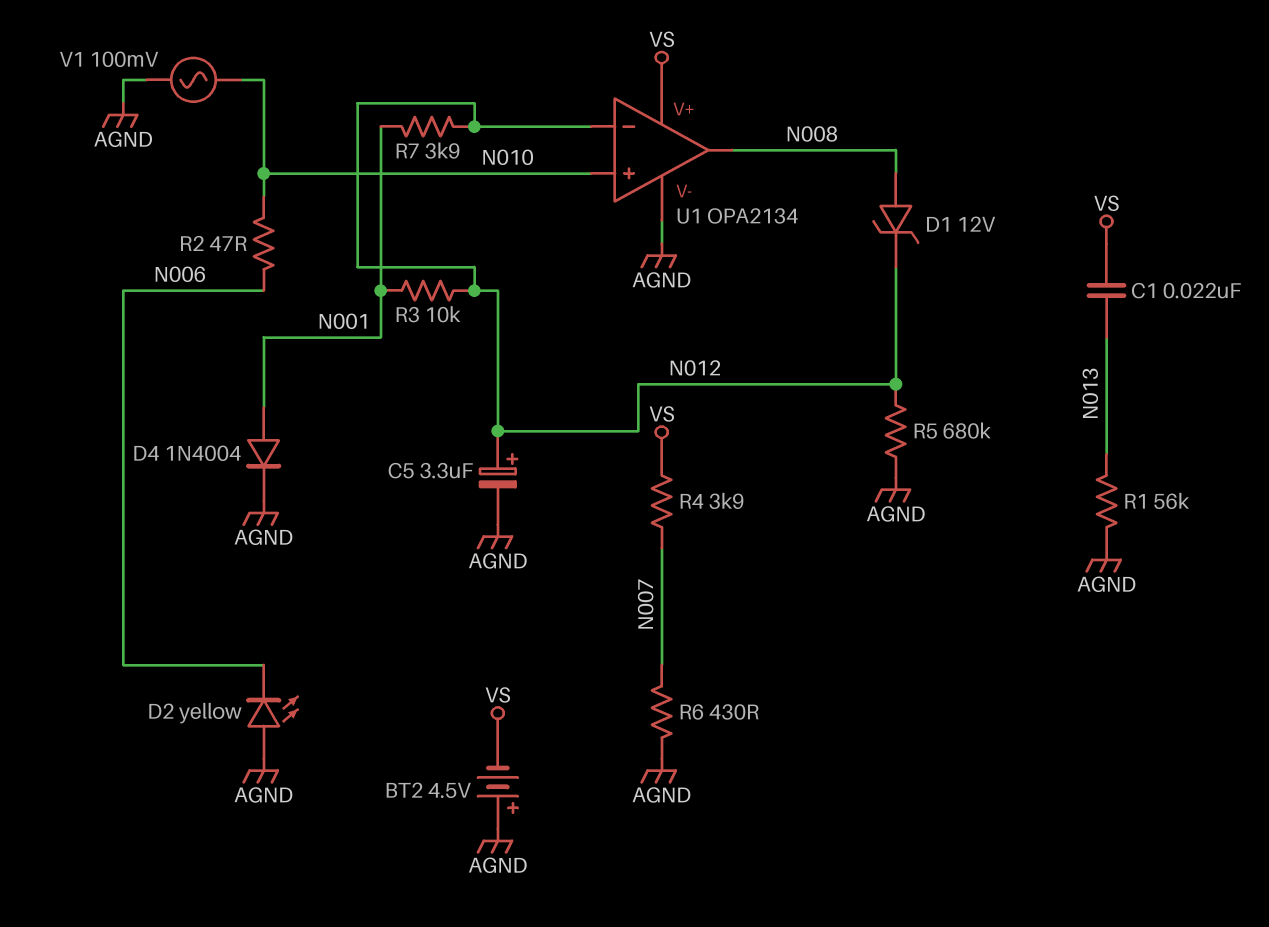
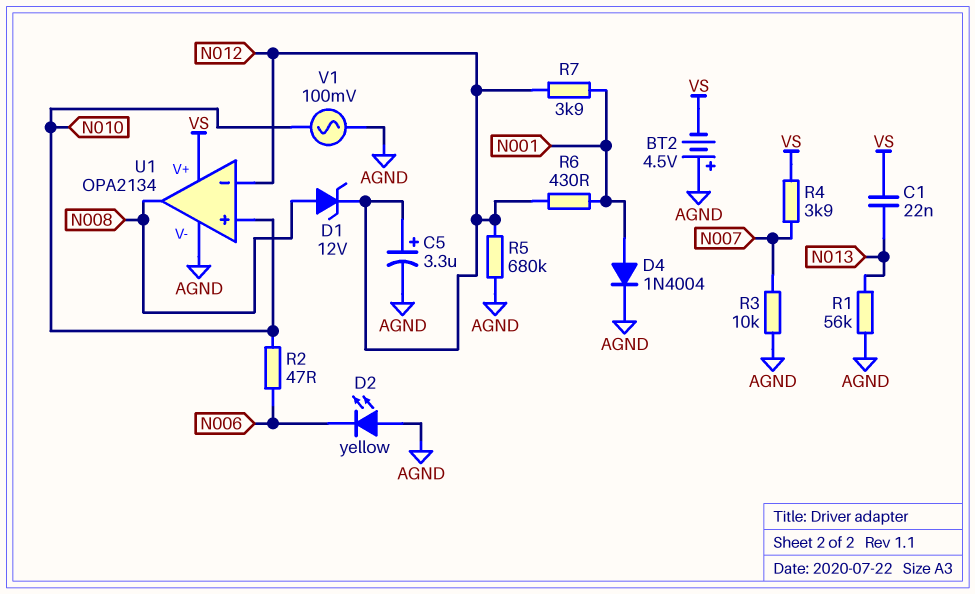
R3: 10k (N001, N012) -> 10k (AGND, N007)
R6: 430 (AGND, N007) -> 430 (N001, N012)

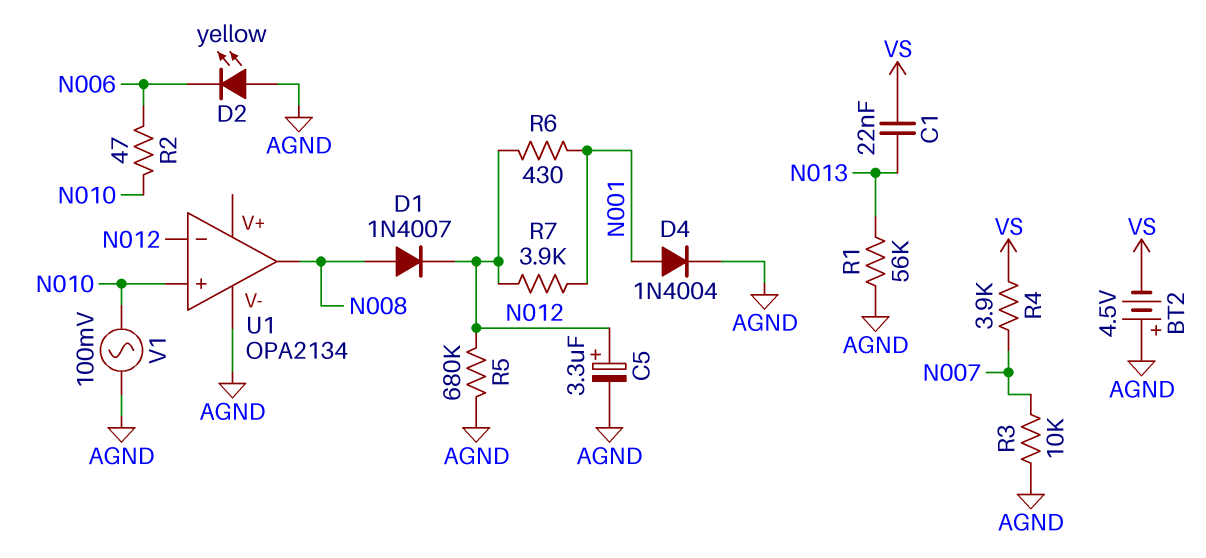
D1: zener 12V (A N008, K N012) -> diode 1N4007 (A N008, K N012)
U1 pin V+: VS -> none

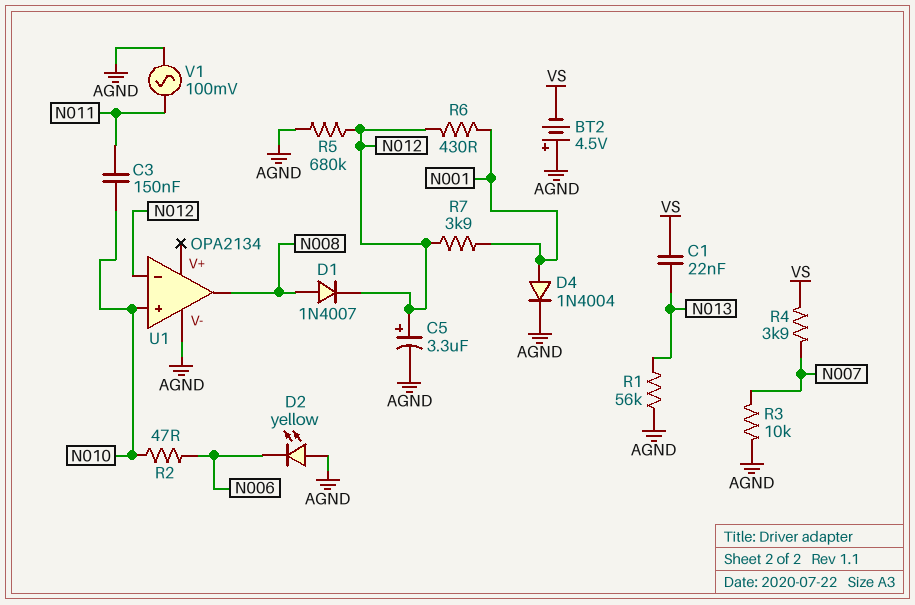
C3: none -> 150nF (N010, N011)
V1: AC 100mV (AGND, N010) -> AC 100mV (AGND, N011)

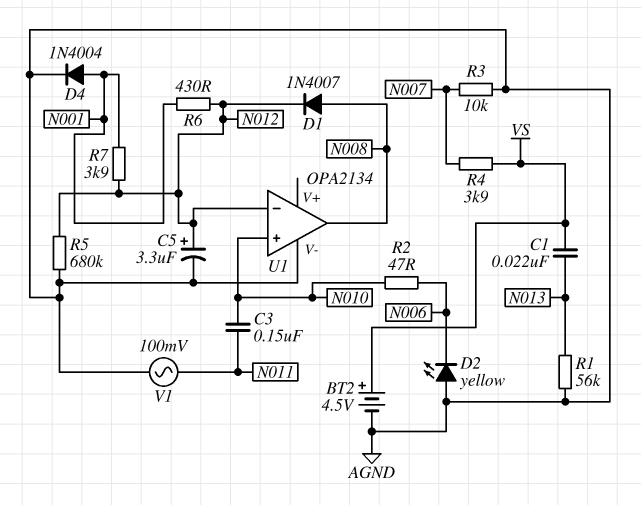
BT2: 4.5V (plus AGND, minus VS) -> 4.5V (plus VS, minus AGND)

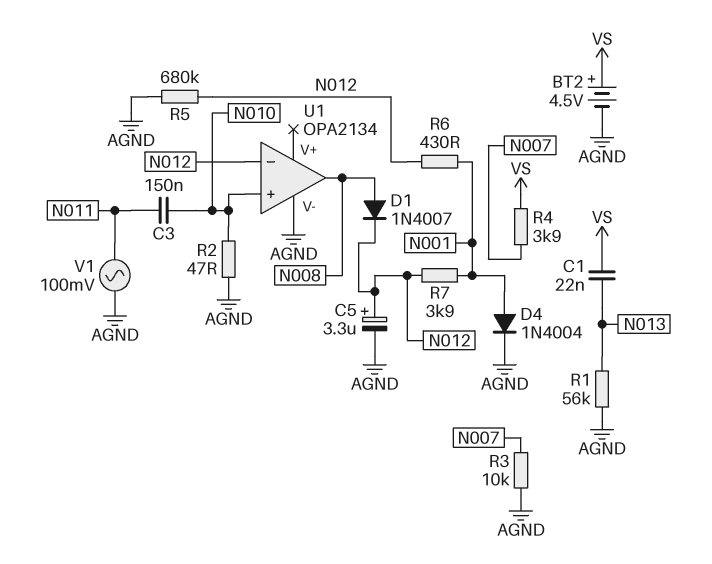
D2: LED yellow (A AGND, K N006) -> none
R2: 47 (N006, N010) -> 47 (AGND, N010)

